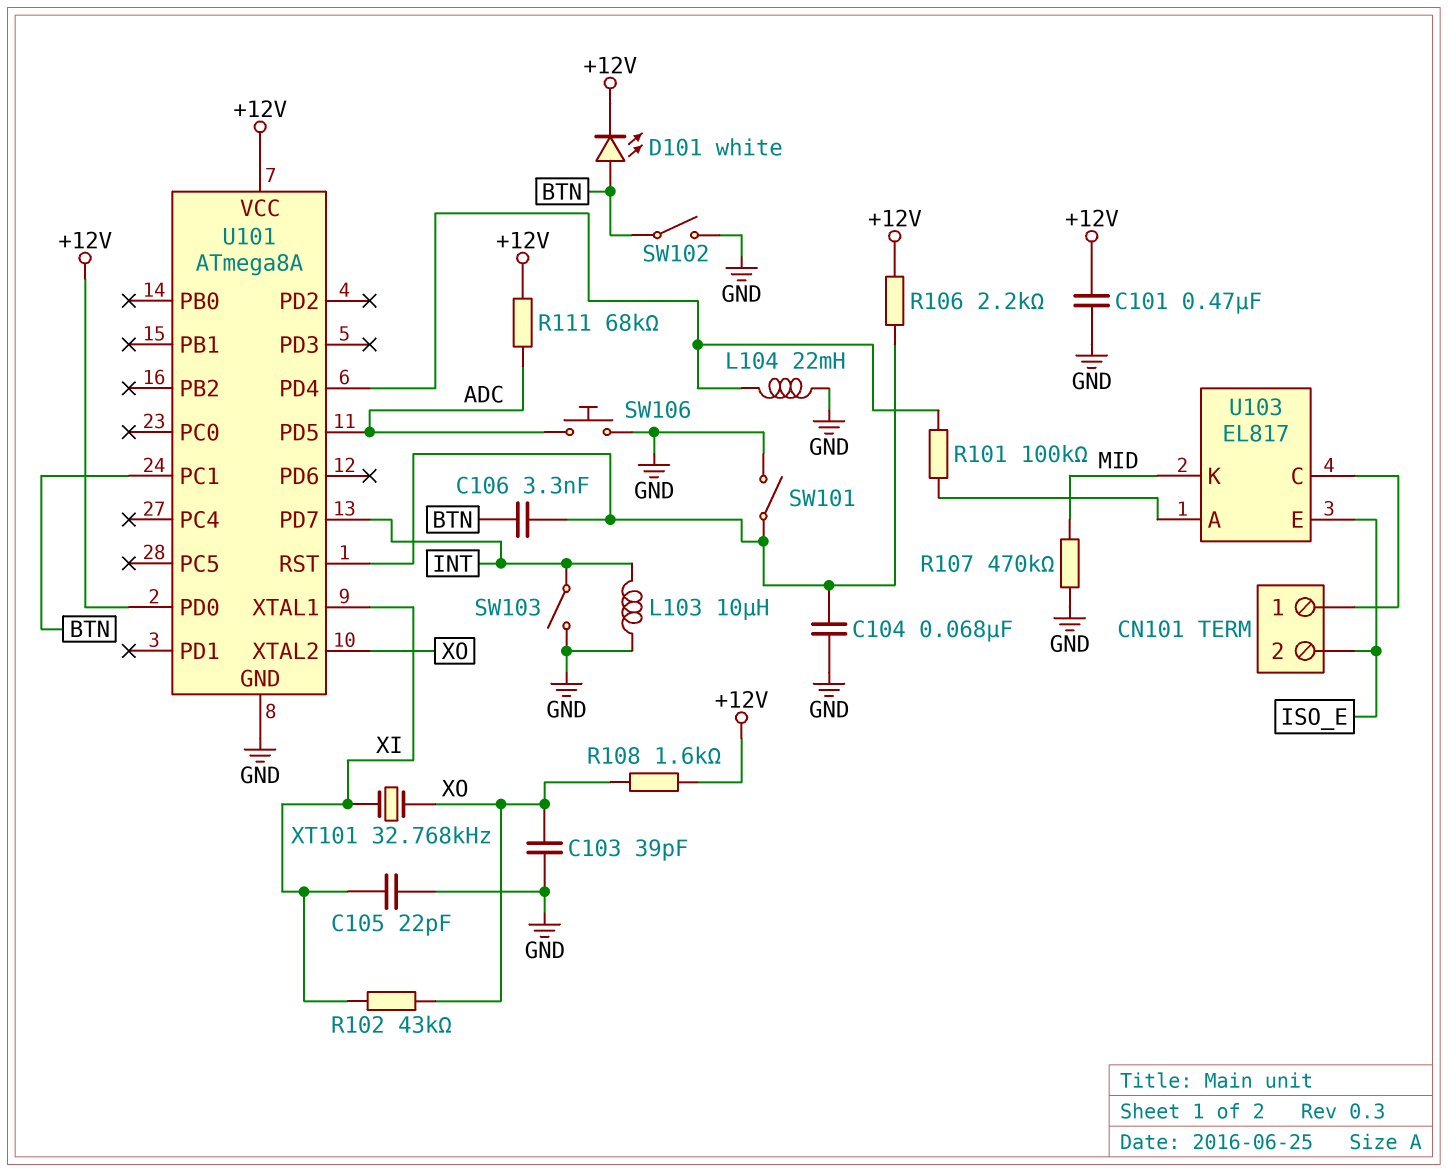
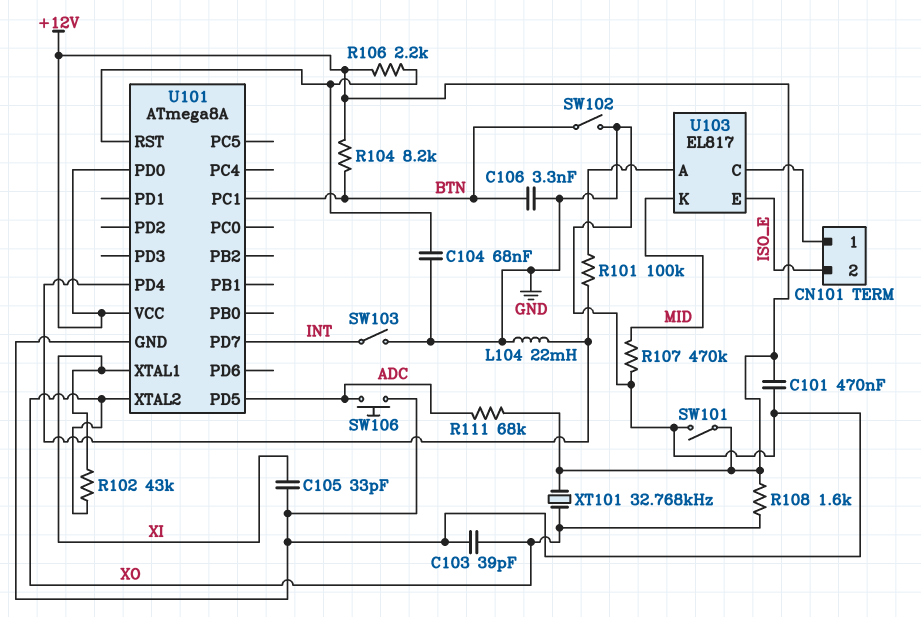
C105: 22pF (GND, XI) -> 33pF (GND, XI)
C106: 3.3nF (BTN, U101/RST) -> 3.3nF (BTN, GND)
D101: LED white (A BTN, K +12V) -> none
L103: 10uH (GND, INT) -> none
R104: none -> 8.2k (+12V, BTN)
SW101: switch (GND, U101/RST) -> switch (+12V, GND)
XT101: 32.768kHz (XI, XO) -> 32.768kHz (+12V, XO)

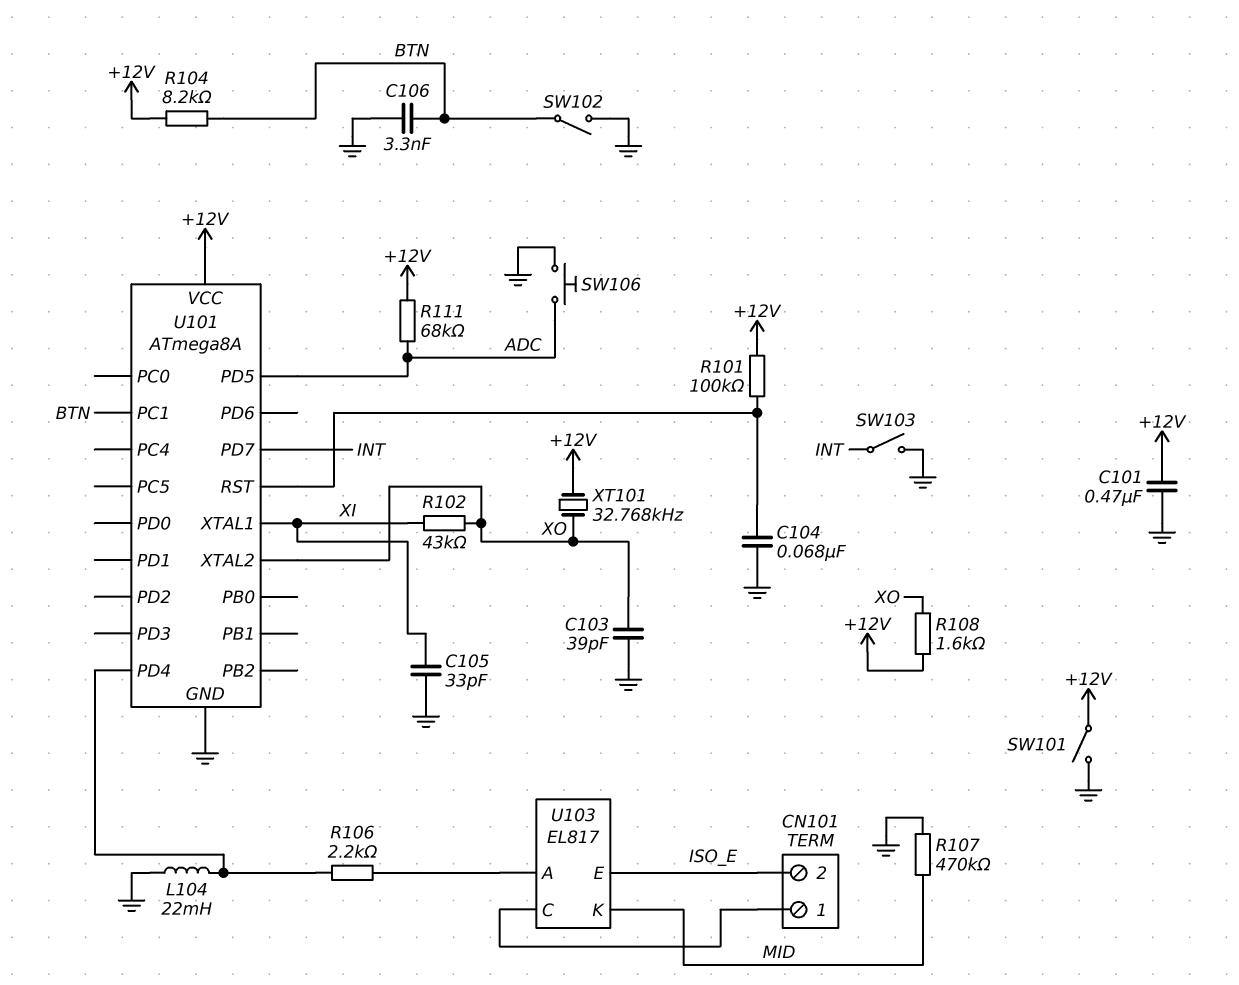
R101: 100k (U101/PD4, U103/A) -> 100k (+12V, U101/RST)
R106: 2.2k (+12V, U101/RST) -> 2.2k (U101/PD4, U103/A)
U101 pin PD0: +12V -> none

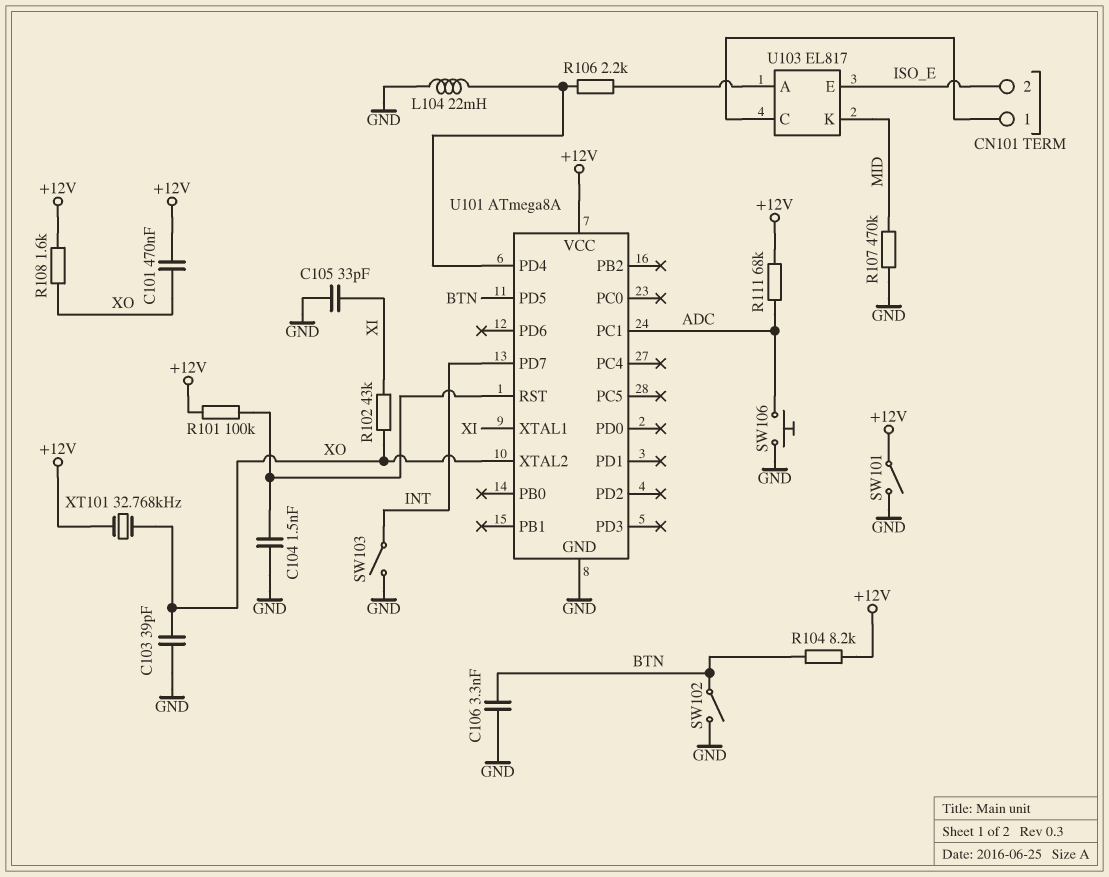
C101: 470nF (+12V, GND) -> 470nF (+12V, XO)
C104: 68nF (GND, U101/RST) -> 1.5nF (GND, U101/RST)
U101 pin PC1: BTN -> ADC
U101 pin PD5: ADC -> BTN

